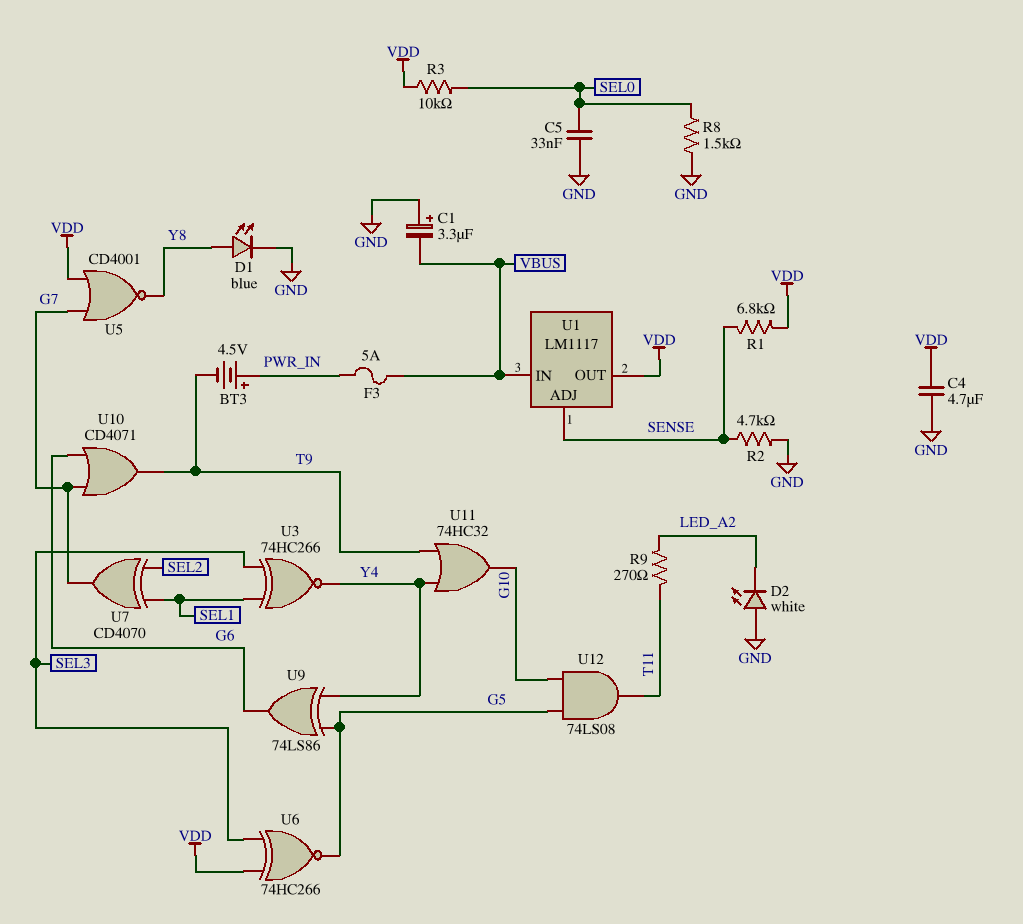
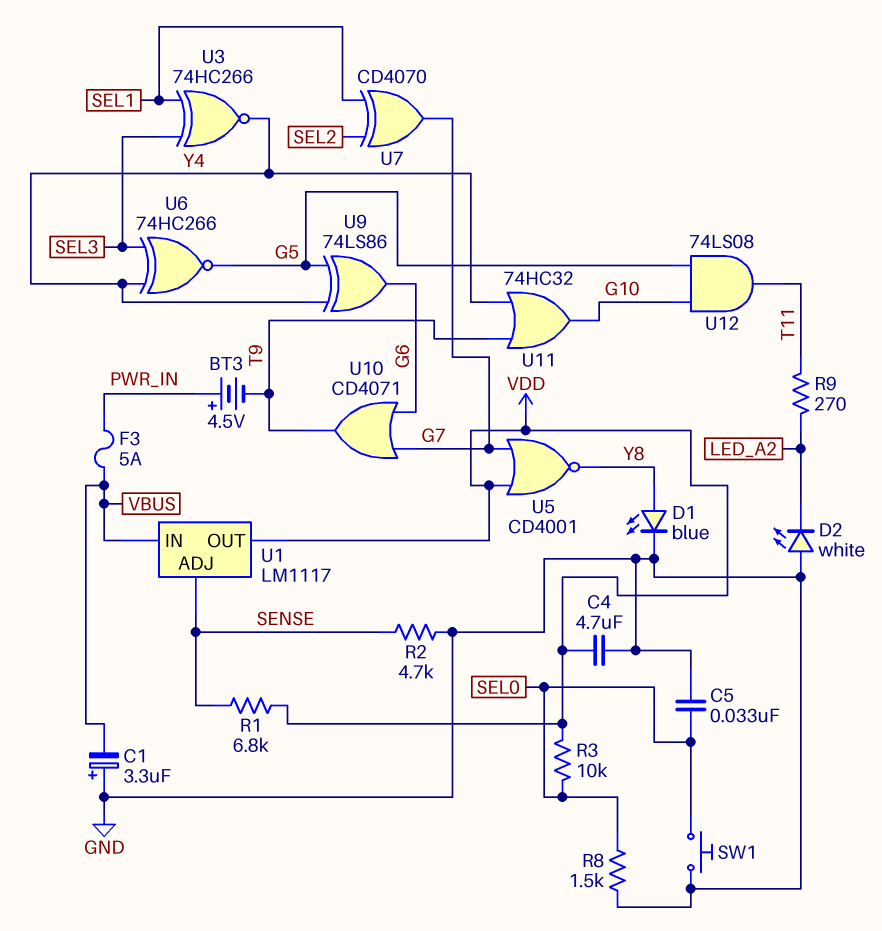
SW1: none -> button (GND, SEL0)
U6: XNOR 74HC266 (in SEL3, in VDD, out G5) -> XNOR 74HC266 (in SEL3, in Y4, out G5)

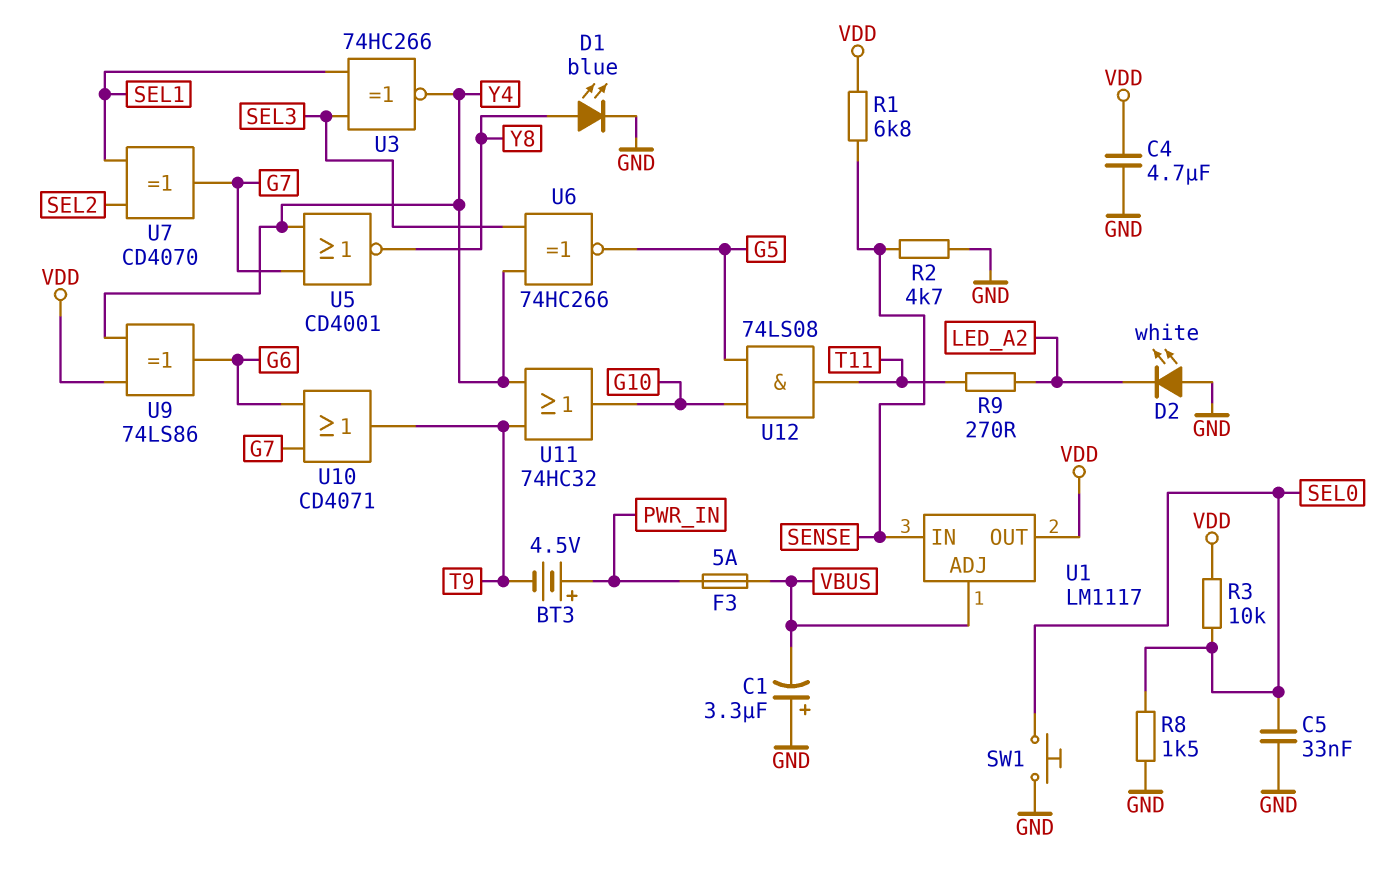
U1 pin ADJ: SENSE -> VBUS
U1 pin IN: VBUS -> SENSE
U5: NOR CD4001 (in G7, in VDD, out Y8) -> NOR CD4001 (in G7, in Y4, out Y8)
U9: XOR 74LS86 (in G5, in Y4, out G6) -> XOR 74LS86 (in VDD, in Y4, out G6)

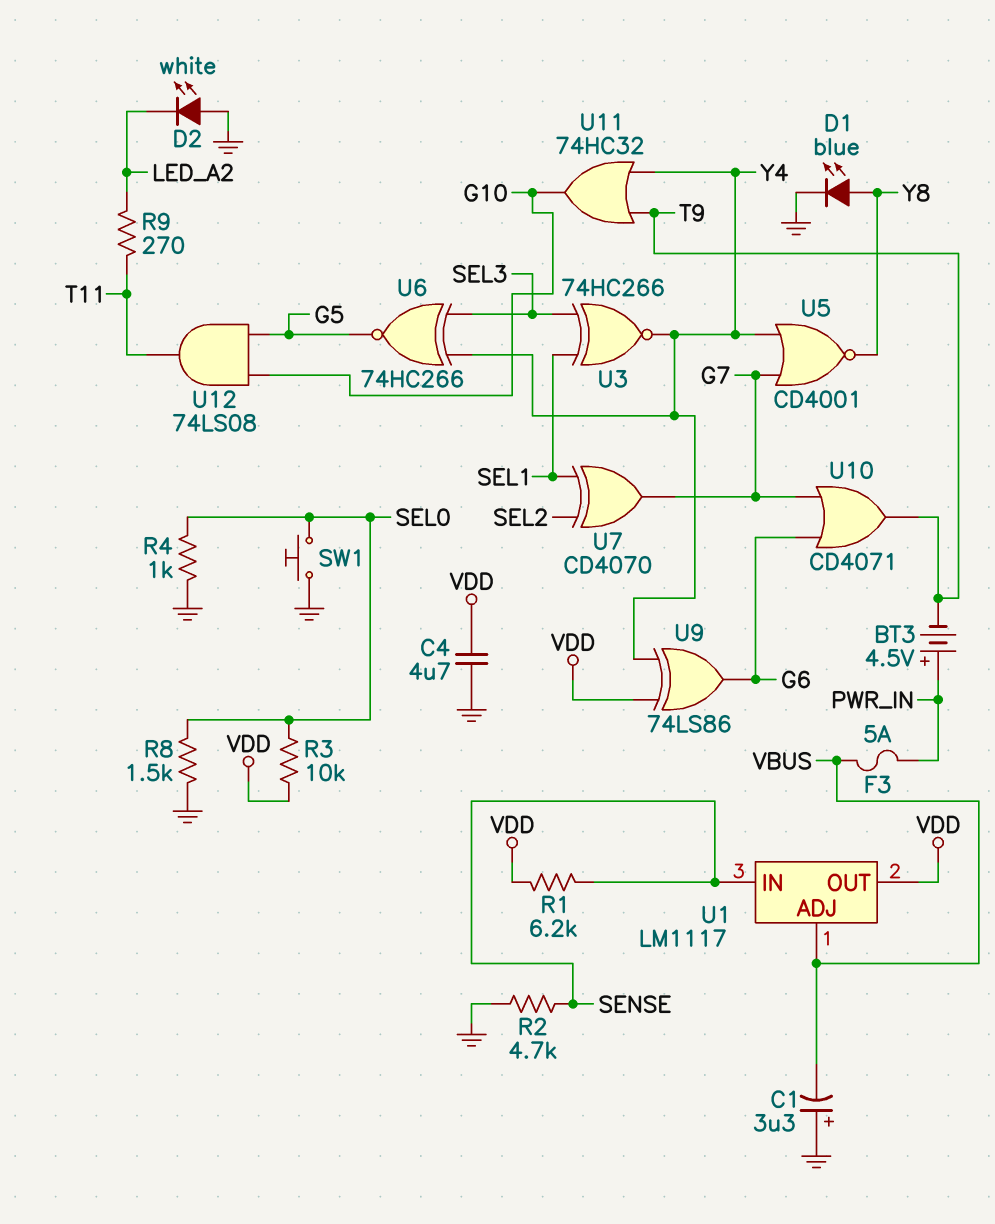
C5: 33nF (GND, SEL0) -> none
R1: 6.8k (SENSE, VDD) -> 6.2k (SENSE, VDD)
R4: none -> 1k (GND, SEL0)

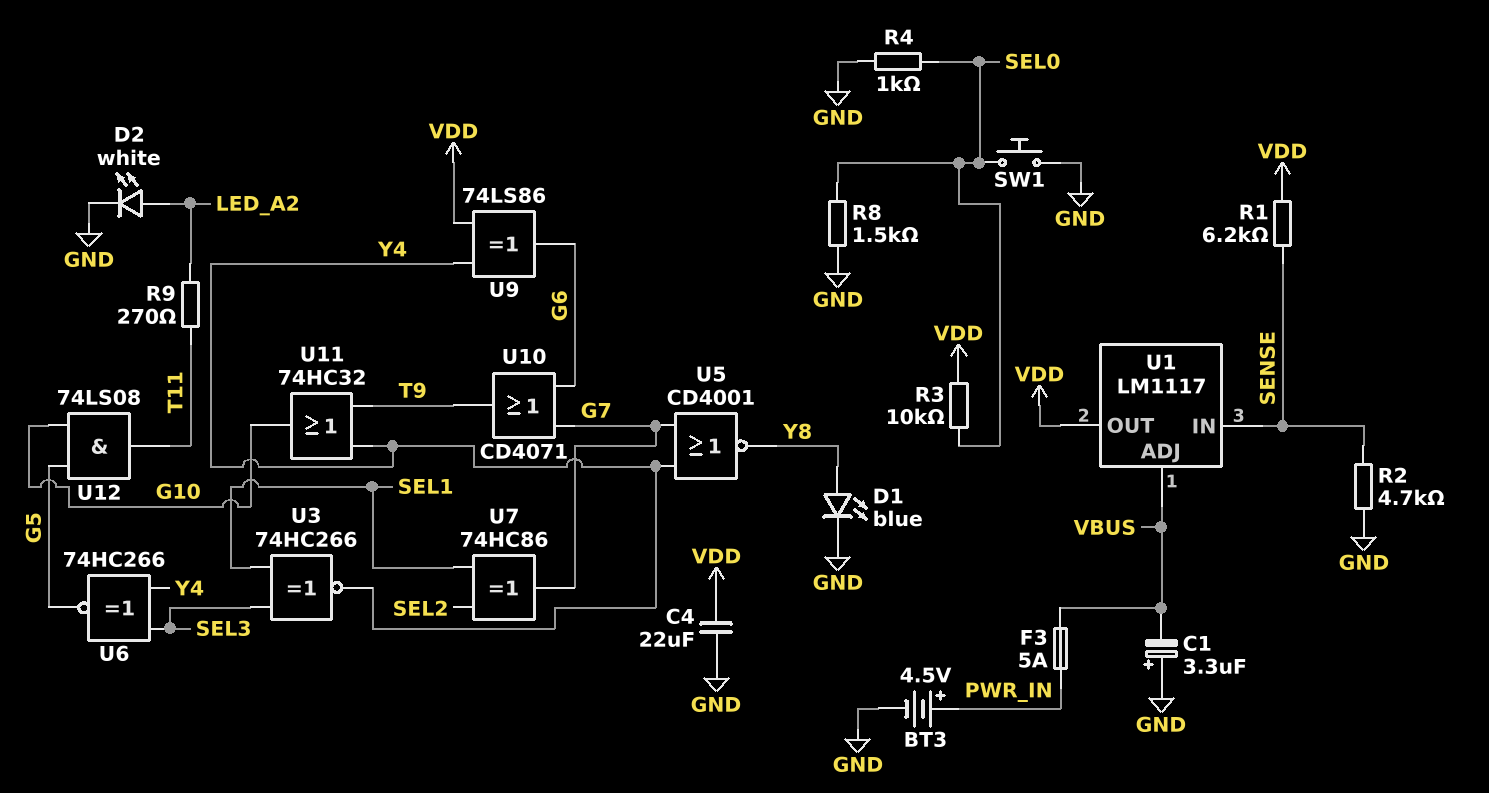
BT3: 4.5V (plus PWR_IN, minus T9) -> 4.5V (plus PWR_IN, minus GND)
C4: 4.7uF (GND, VDD) -> 22uF (GND, VDD)
D2: LED white (A GND, K LED_A2) -> LED white (A LED_A2, K GND)
U7: XOR CD4070 (in SEL1, in SEL2, out G7) -> XOR 74HC86 (in SEL1, in SEL2, out G7)

